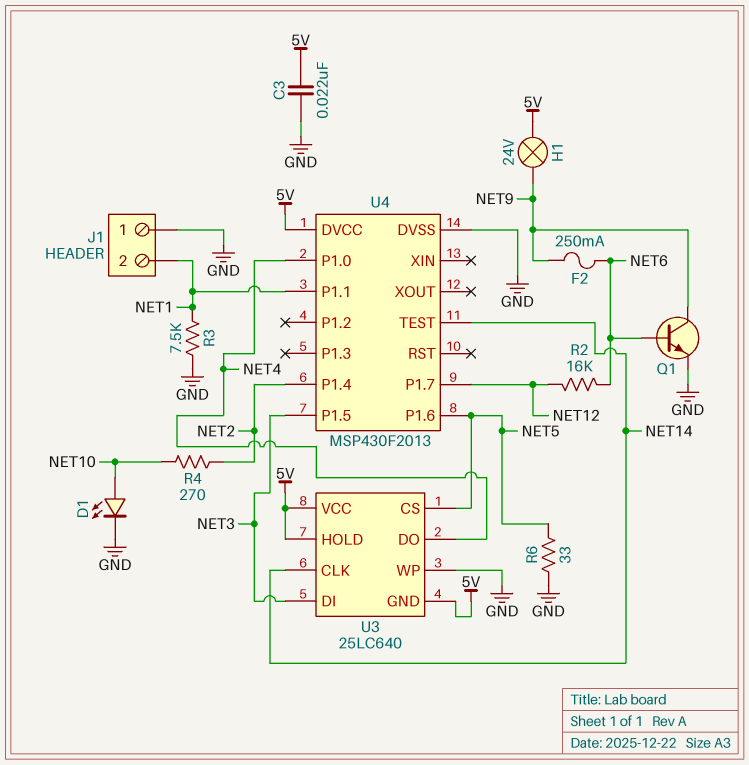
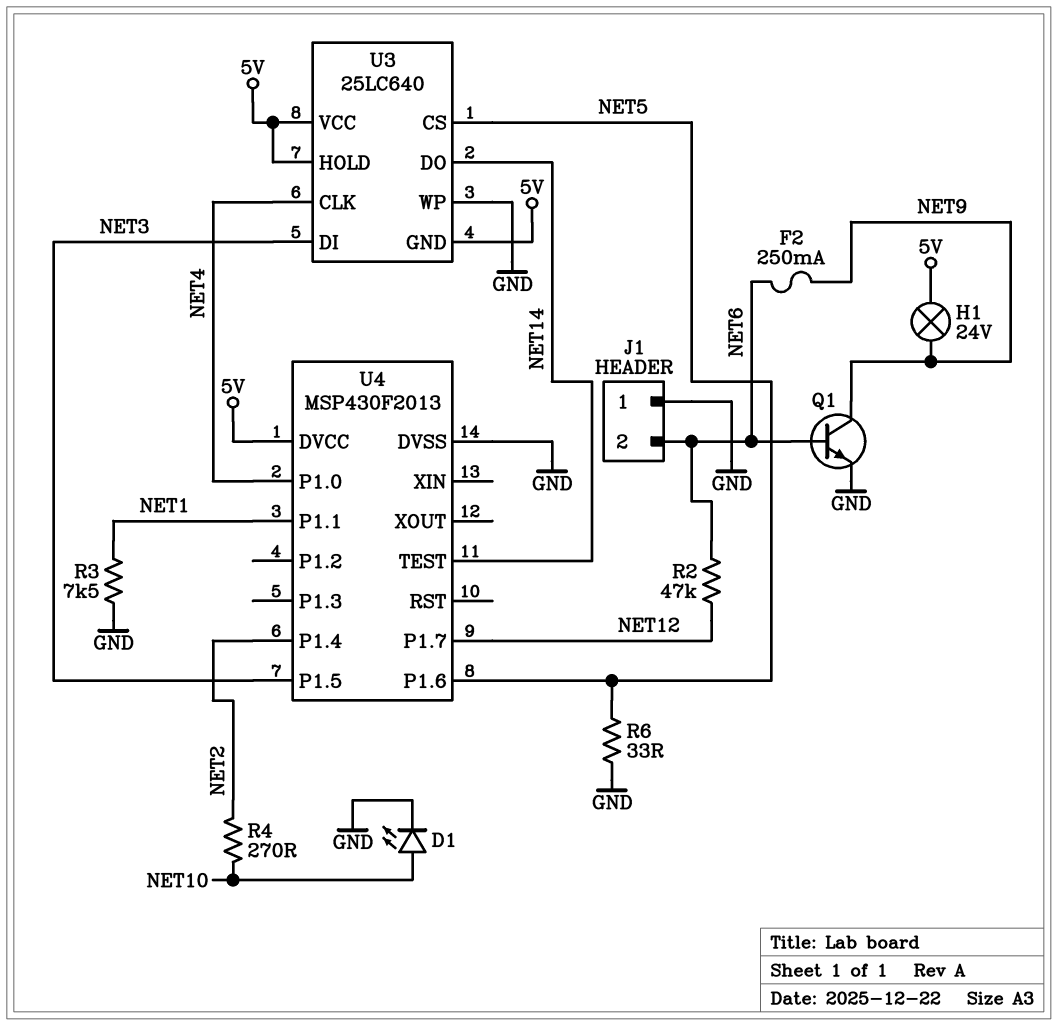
C3: 22nF (5V, GND) -> none
J1 pin 2: NET1 -> NET6
R2: 16k (NET6, NET12) -> 47k (NET6, NET12)
U3 pin CLK: NET14 -> NET4
U3 pin DO: NET4 -> NET14

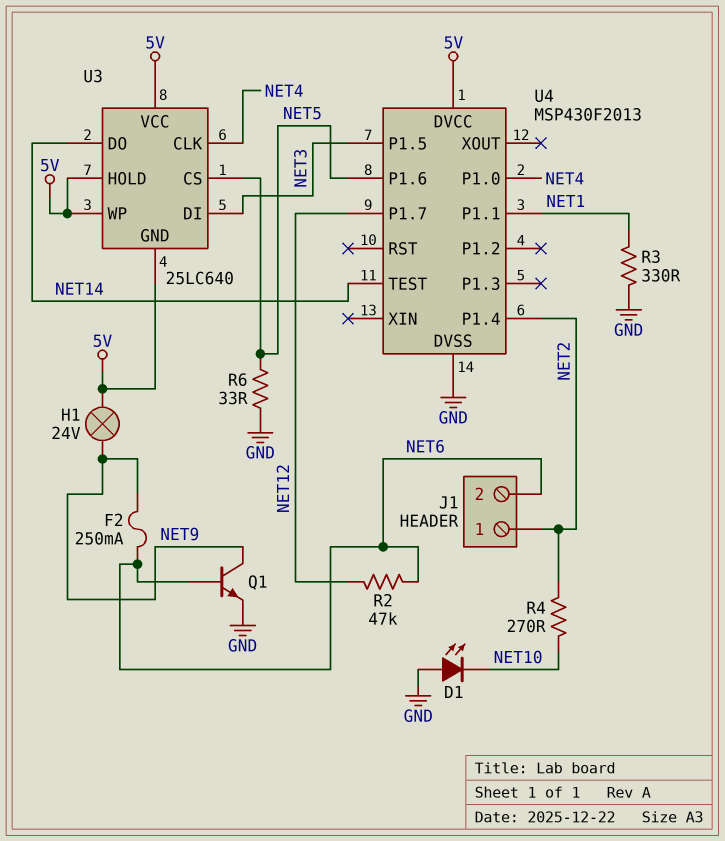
D1: LED (A NET10, K GND) -> LED (A GND, K NET10)
J1 pin 1: GND -> NET2
R3: 7.5k (GND, NET1) -> 330 (GND, NET1)
U3 pin WP: GND -> 5V

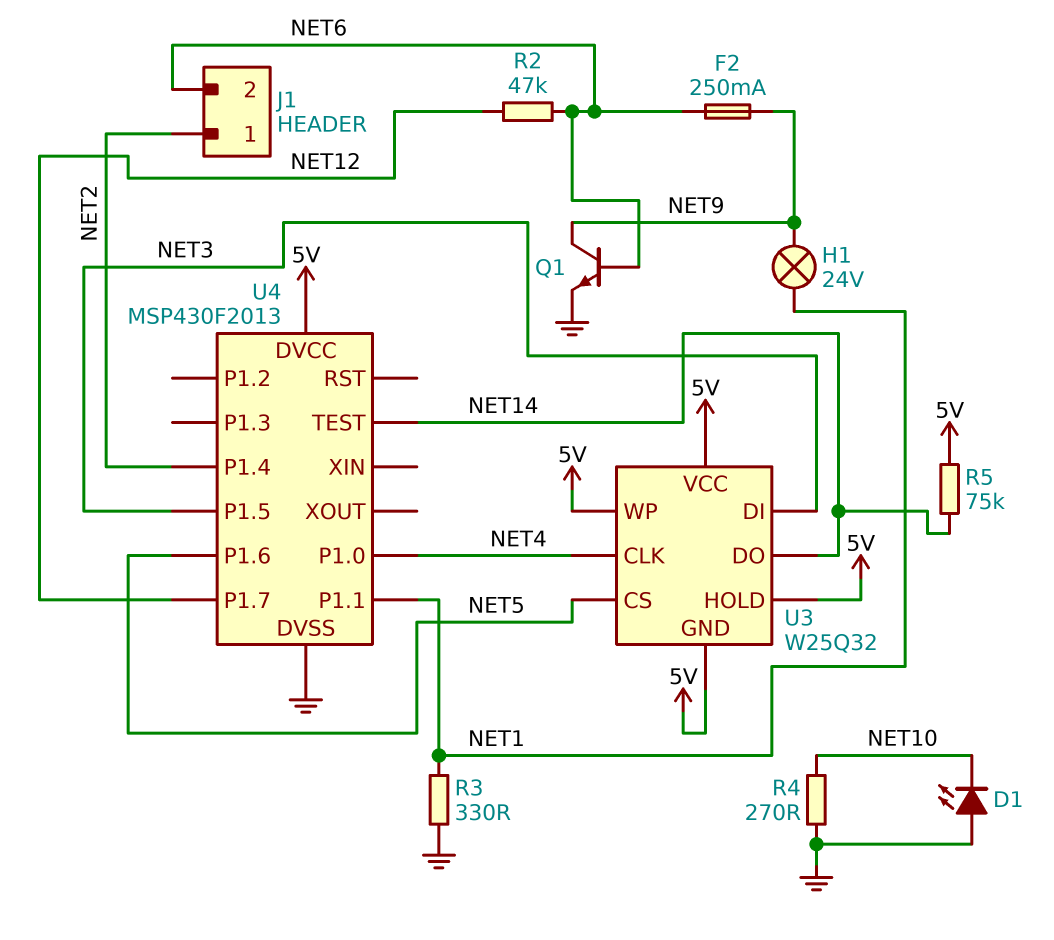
H1: lamp 24V (5V, NET9) -> lamp 24V (NET1, NET9)
R4: 270 (NET2, NET10) -> 270 (GND, NET10)
R5: none -> 75k (5V, NET14)
R6: 33 (GND, NET5) -> none
U3: 25LC640 -> W25Q32

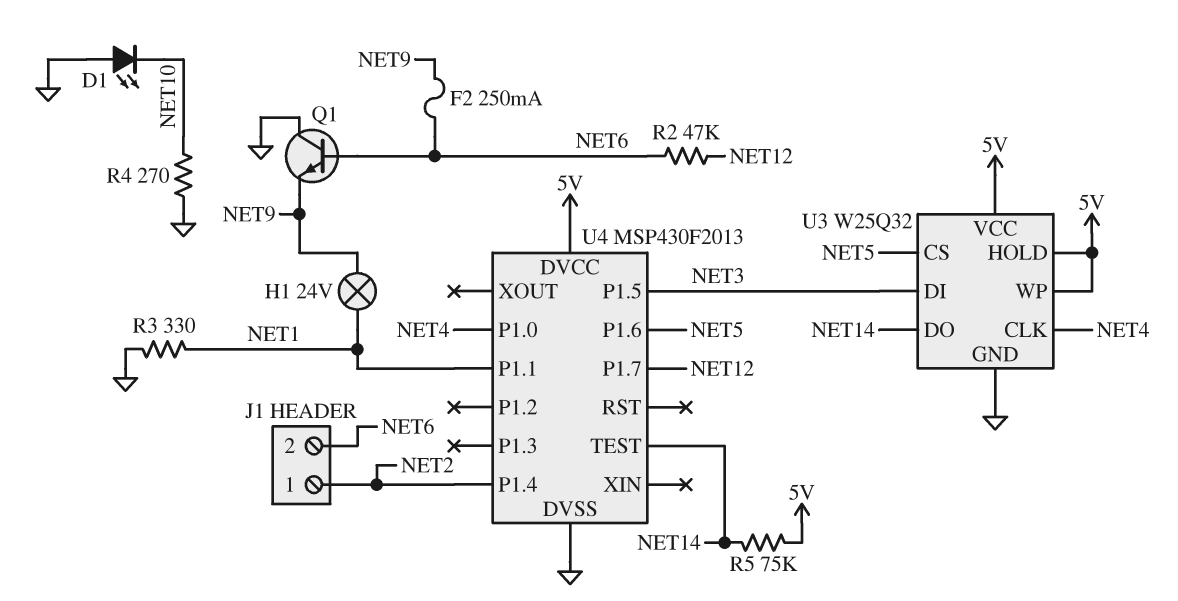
Q1: NPN (B NET6, C NET9, E GND) -> NPN (B NET6, C GND, E NET9)
U3 pin GND: 5V -> GND

